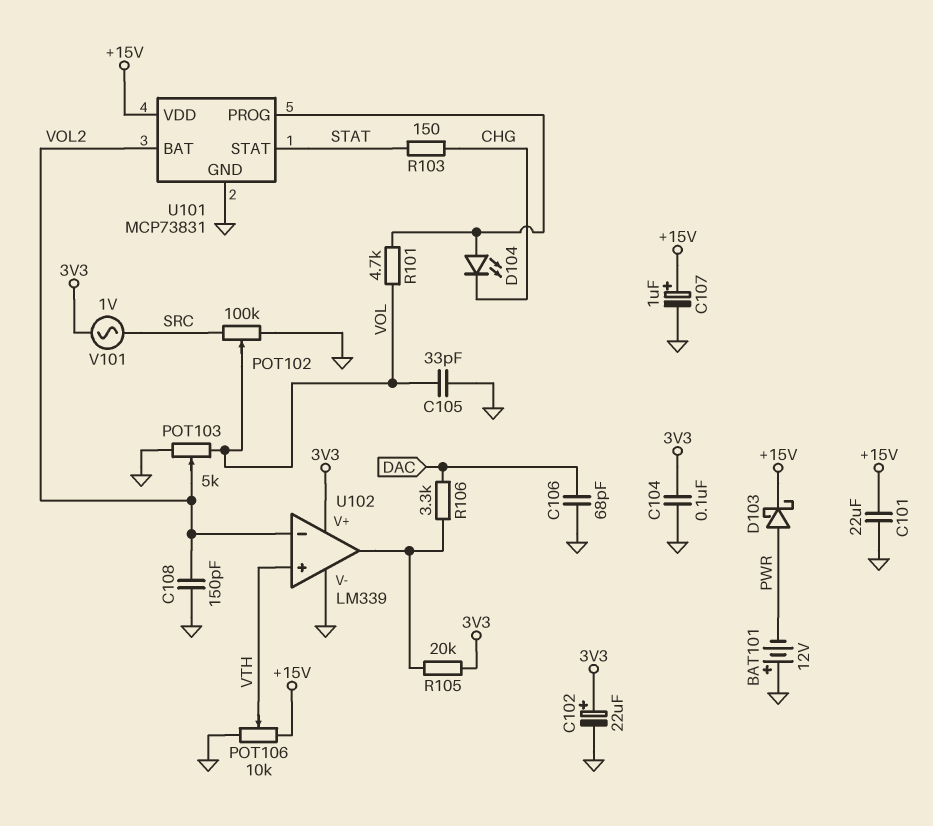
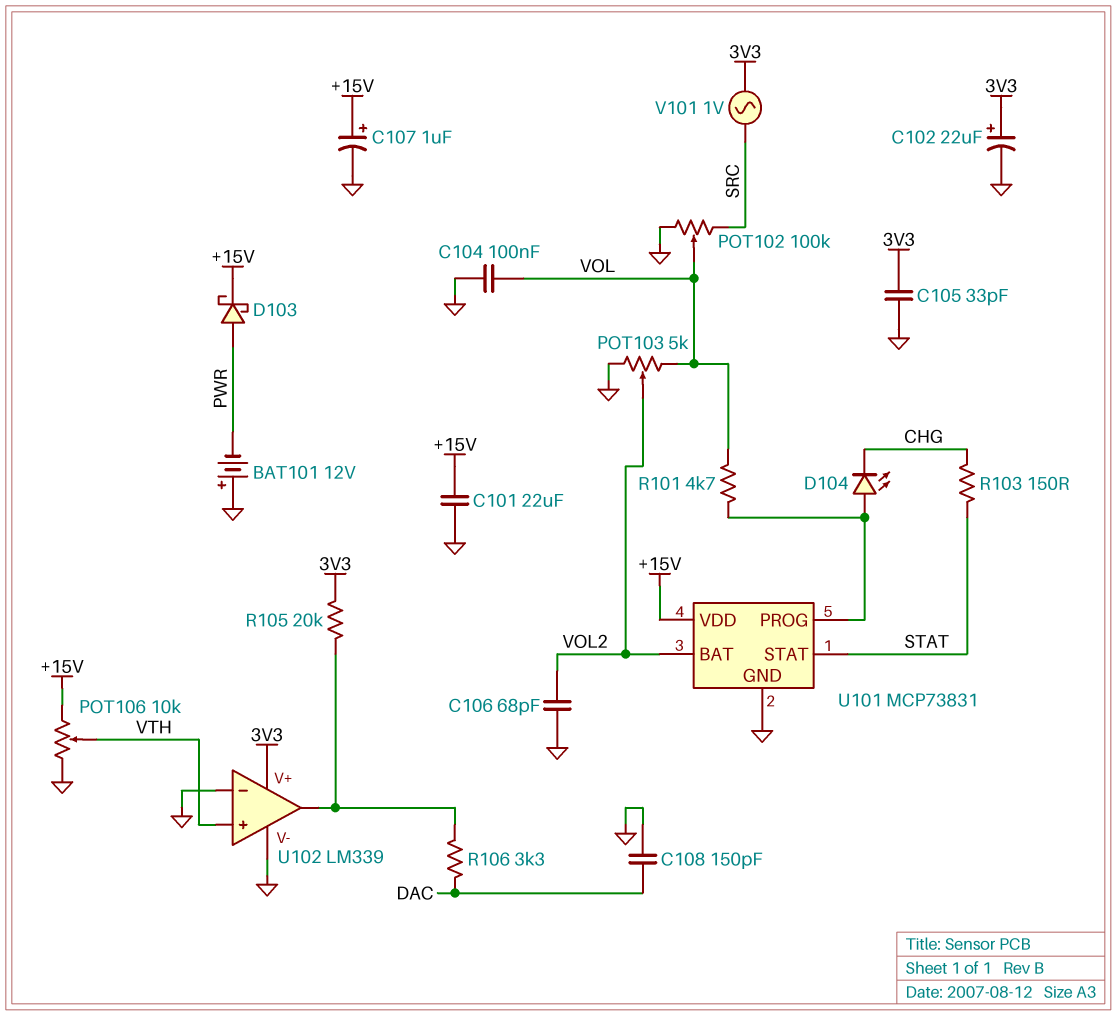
C104: 100nF (3V3, GND) -> 100nF (GND, VOL)
C105: 33pF (GND, VOL) -> 33pF (3V3, GND)
C106: 68pF (DAC, GND) -> 68pF (GND, VOL2)
C108: 150pF (GND, VOL2) -> 150pF (DAC, GND)
U102 pin in-: VOL2 -> GND

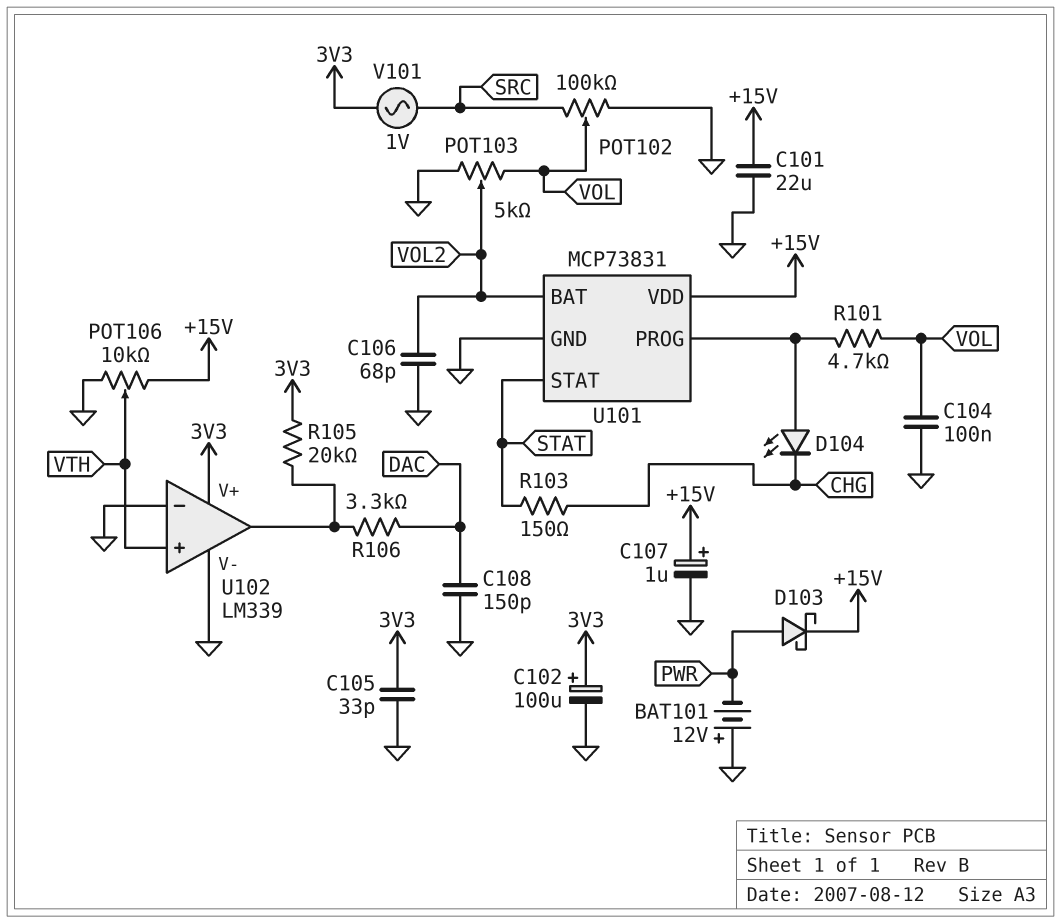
C102: 22uF (plus 3V3, minus GND) -> 100uF (plus 3V3, minus GND)

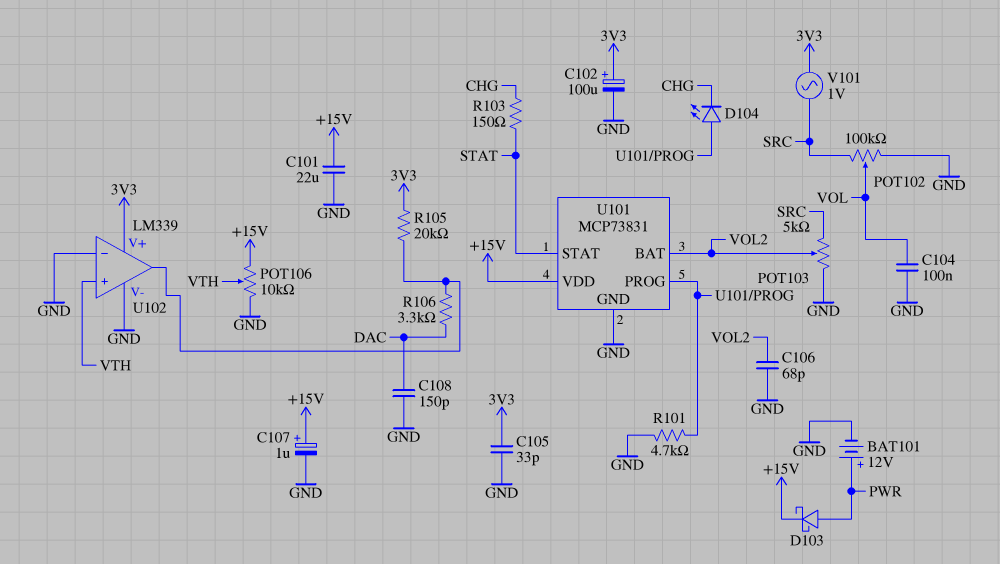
BAT101: 12V (plus GND, minus PWR) -> 12V (plus PWR, minus GND)
POT103: 5k (GND, VOL, wiper VOL2) -> 5k (GND, SRC, wiper VOL2)
R101: 4.7k (U101/PROG, VOL) -> 4.7k (GND, U101/PROG)

